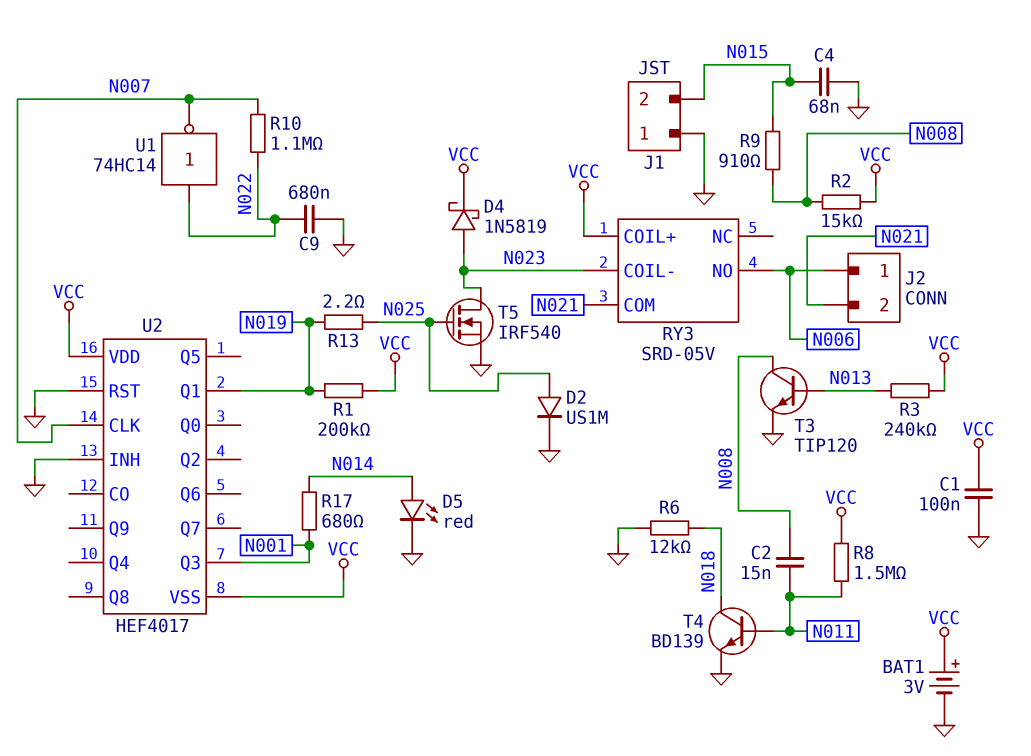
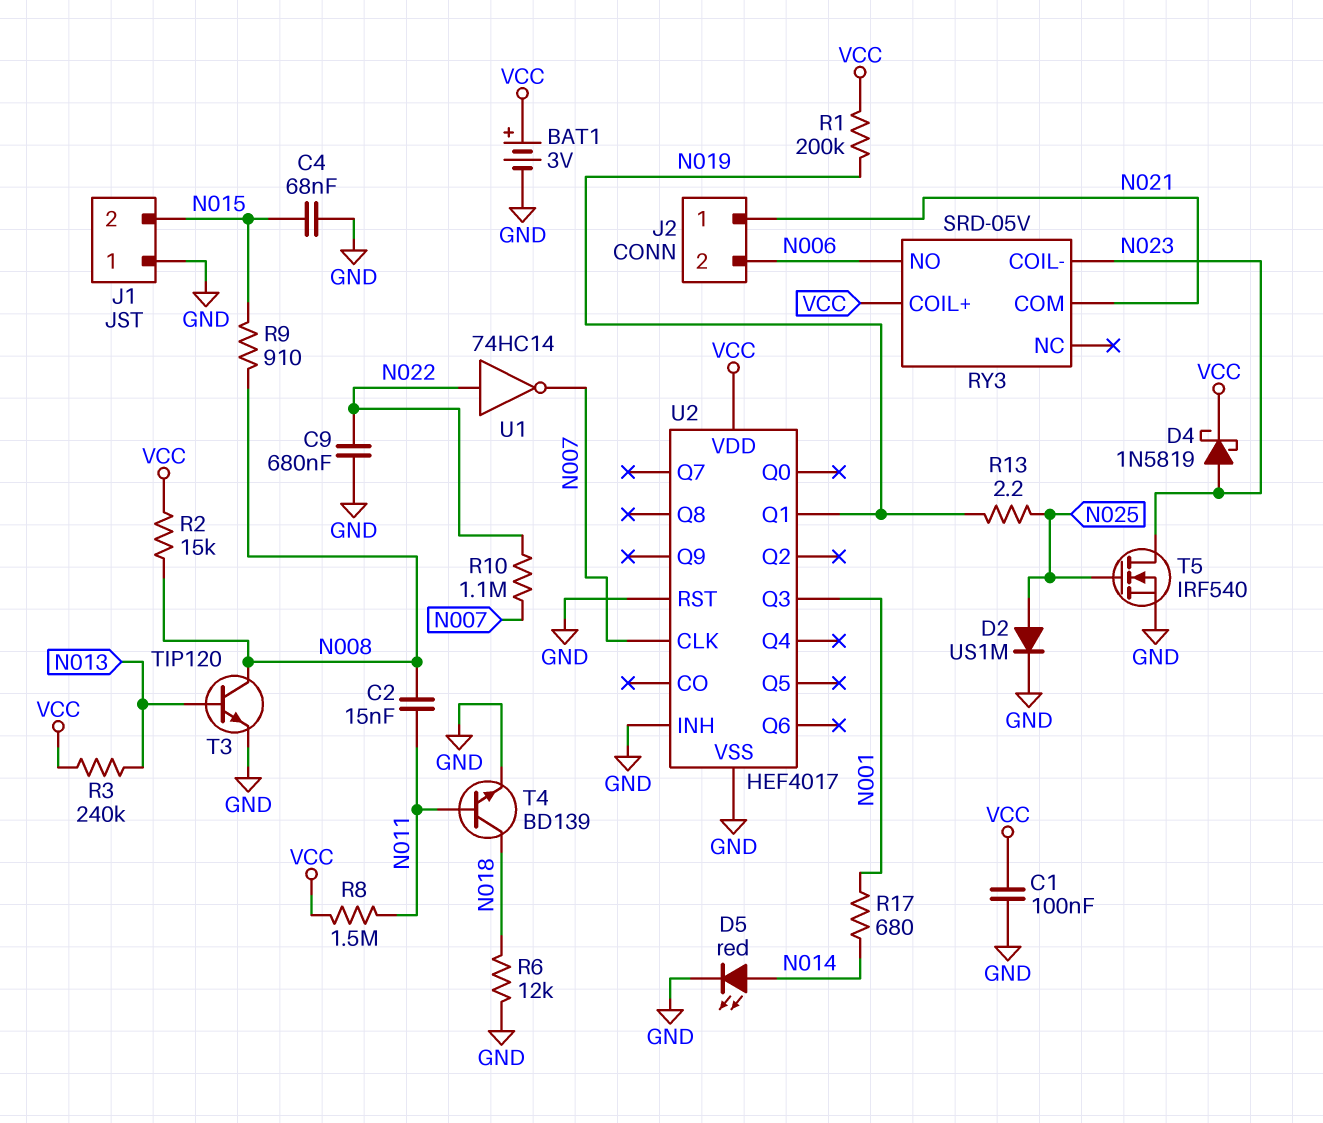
J2 pin 1: N006 -> N021
J2 pin 2: N021 -> N006
U2 pin VSS: VCC -> GND

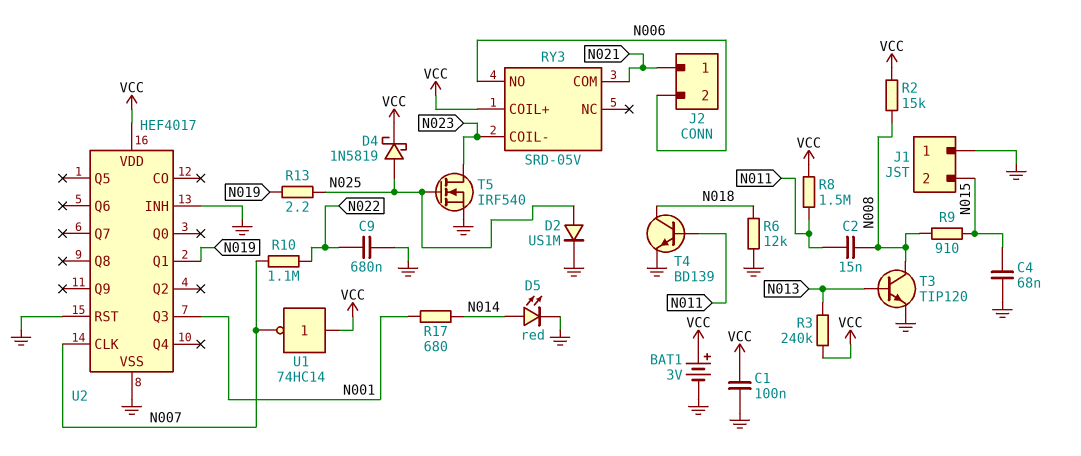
D4: schottky 1N5819 (A N023, K VCC) -> schottky 1N5819 (A N025, K VCC)
R1: 200k (N019, VCC) -> none
U1: NOT 74HC14 (in N022, out N007) -> NOT 74HC14 (in VCC, out N007)

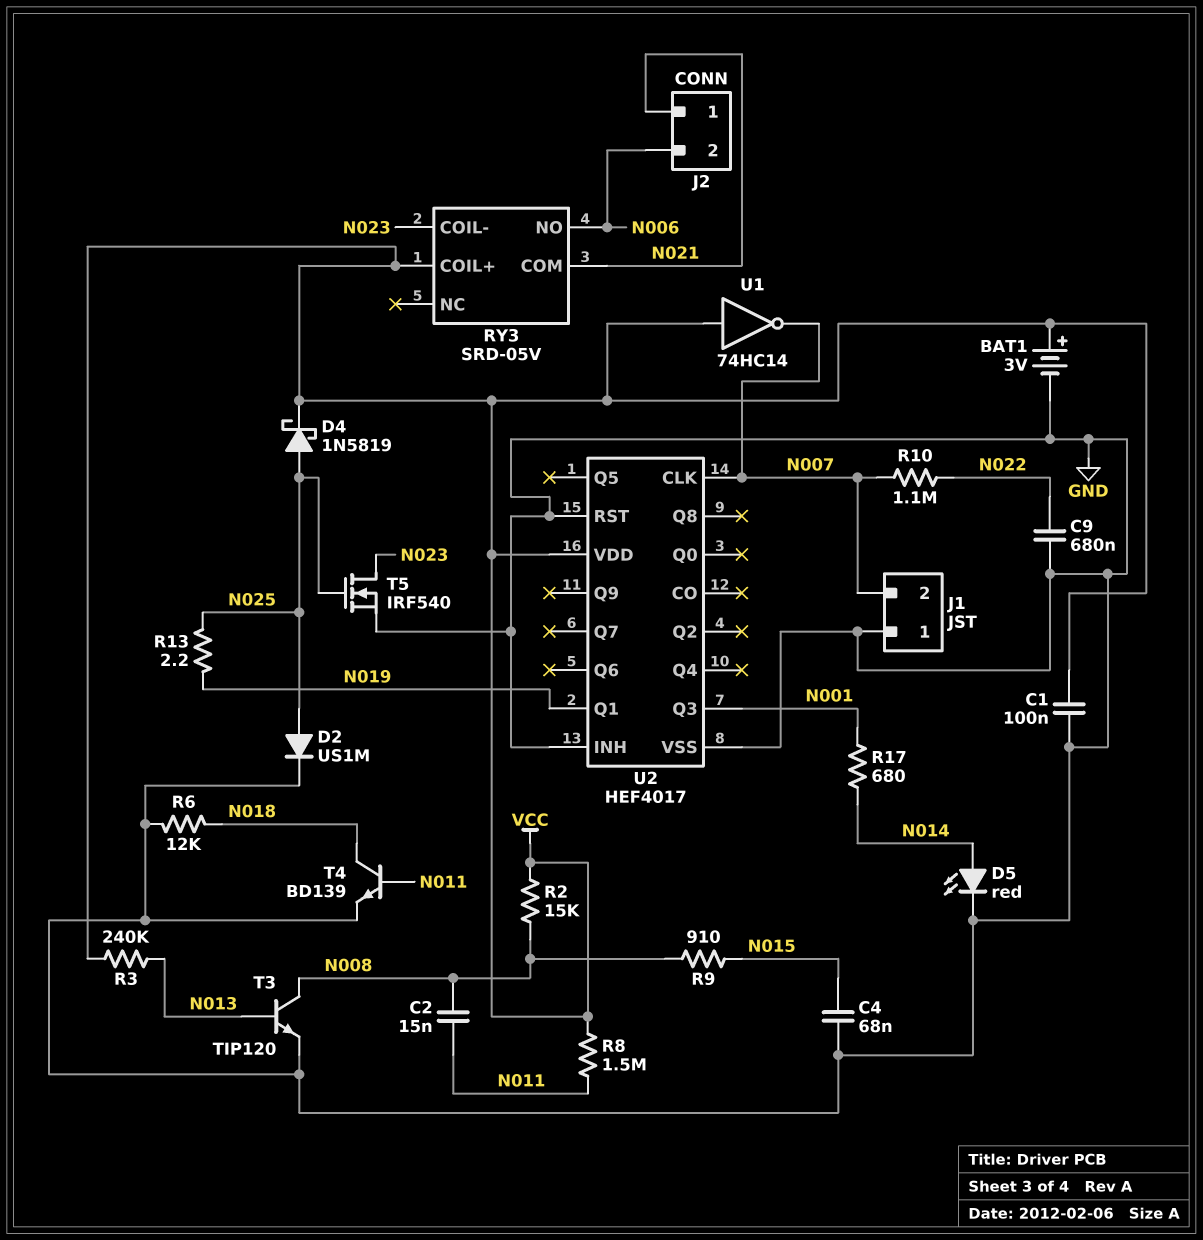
J1 pin 2: N015 -> N007

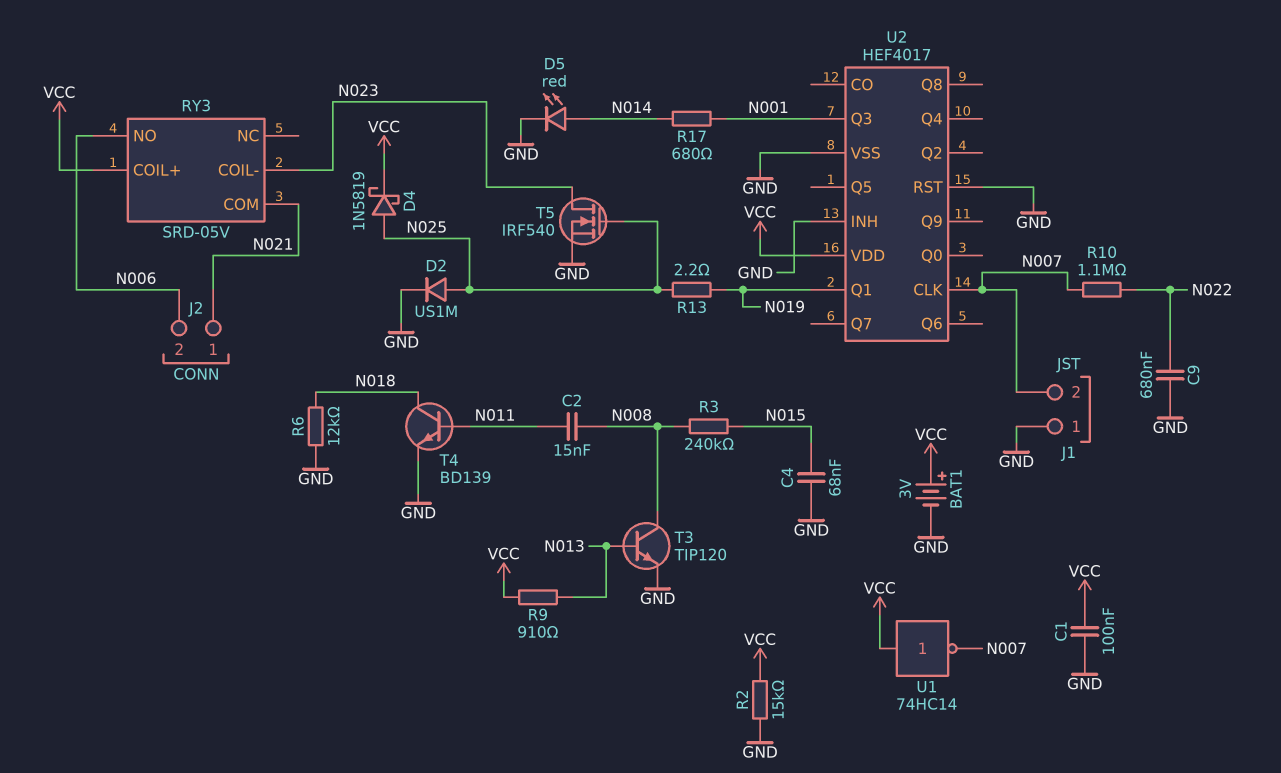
R2: 15k (N008, VCC) -> 15k (GND, VCC)
R3: 240k (N013, VCC) -> 240k (N008, N015)
R8: 1.5M (N011, VCC) -> none
R9: 910 (N008, N015) -> 910 (N013, VCC)

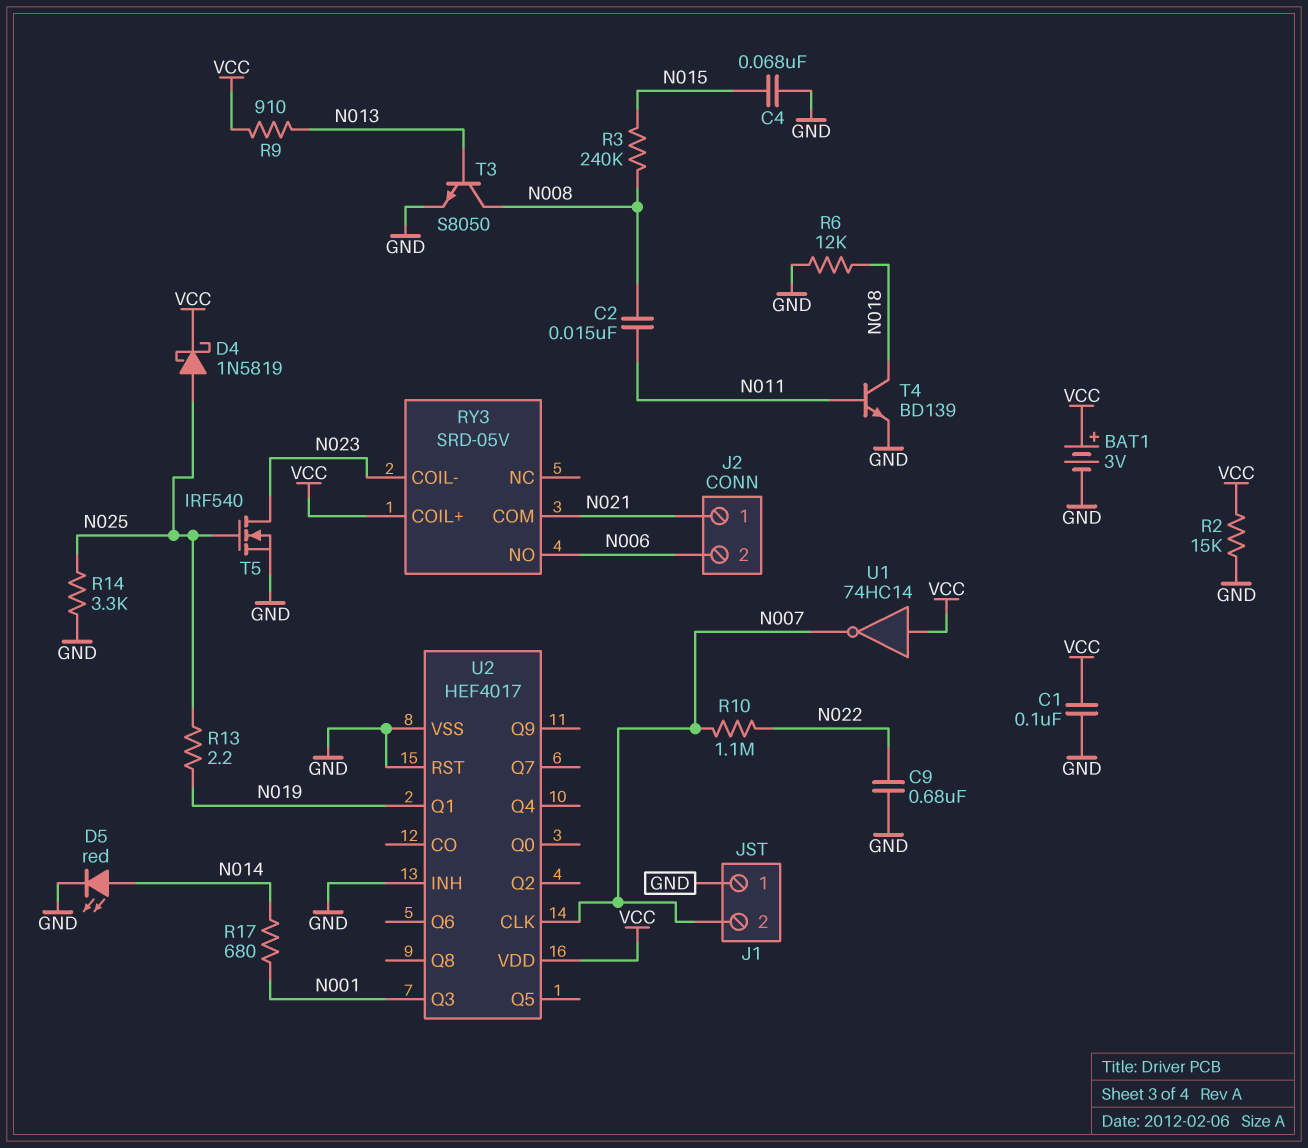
D2: diode US1M (A N025, K GND) -> none
R14: none -> 3.3k (GND, N025)
T3: NPN TIP120 (B N013, C N008, E GND) -> NPN S8050 (B N013, C N008, E GND)

